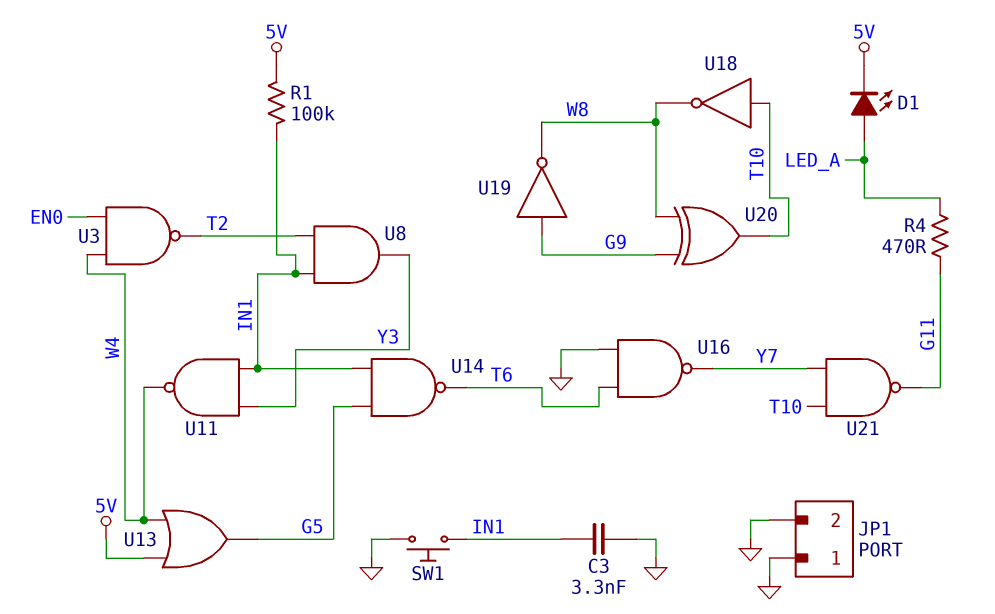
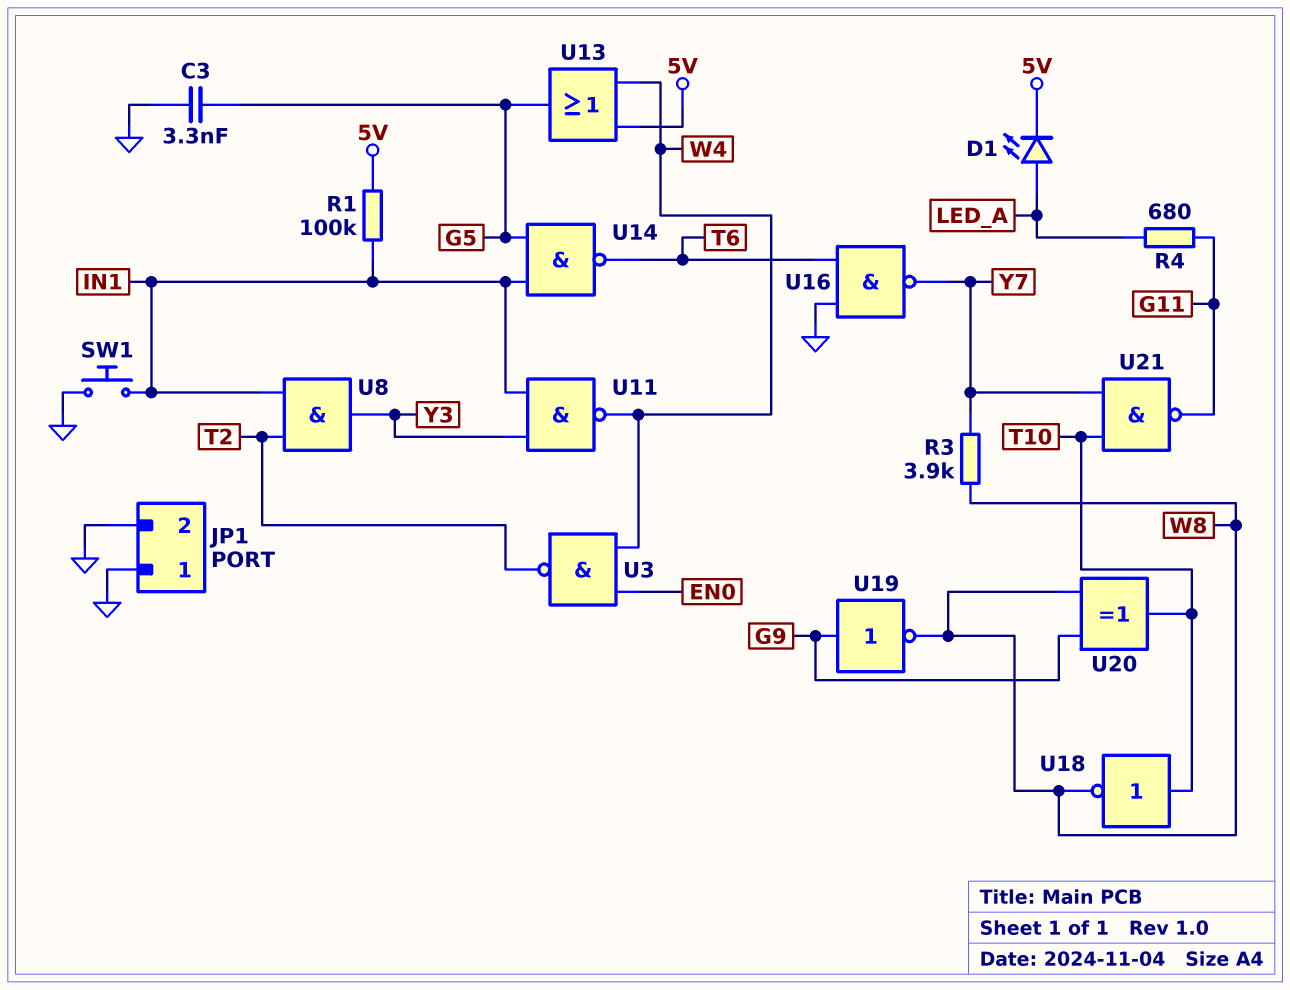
C3: 3.3nF (GND, IN1) -> 3.3nF (G5, GND)
R3: none -> 3.9k (W8, Y7)
R4: 470 (G11, LED_A) -> 680 (G11, LED_A)

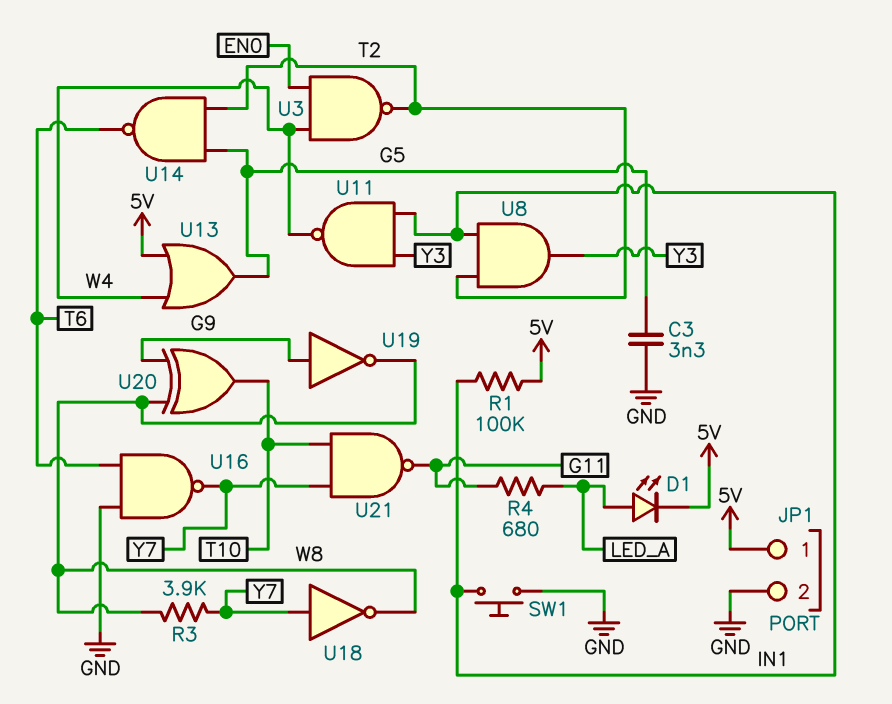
JP1 pin 1: GND -> 5V
U14: NAND (in G5, in IN1, out T6) -> NAND (in G5, in T2, out T6)
U18: NOT (in T10, out W8) -> NOT (in Y7, out W8)

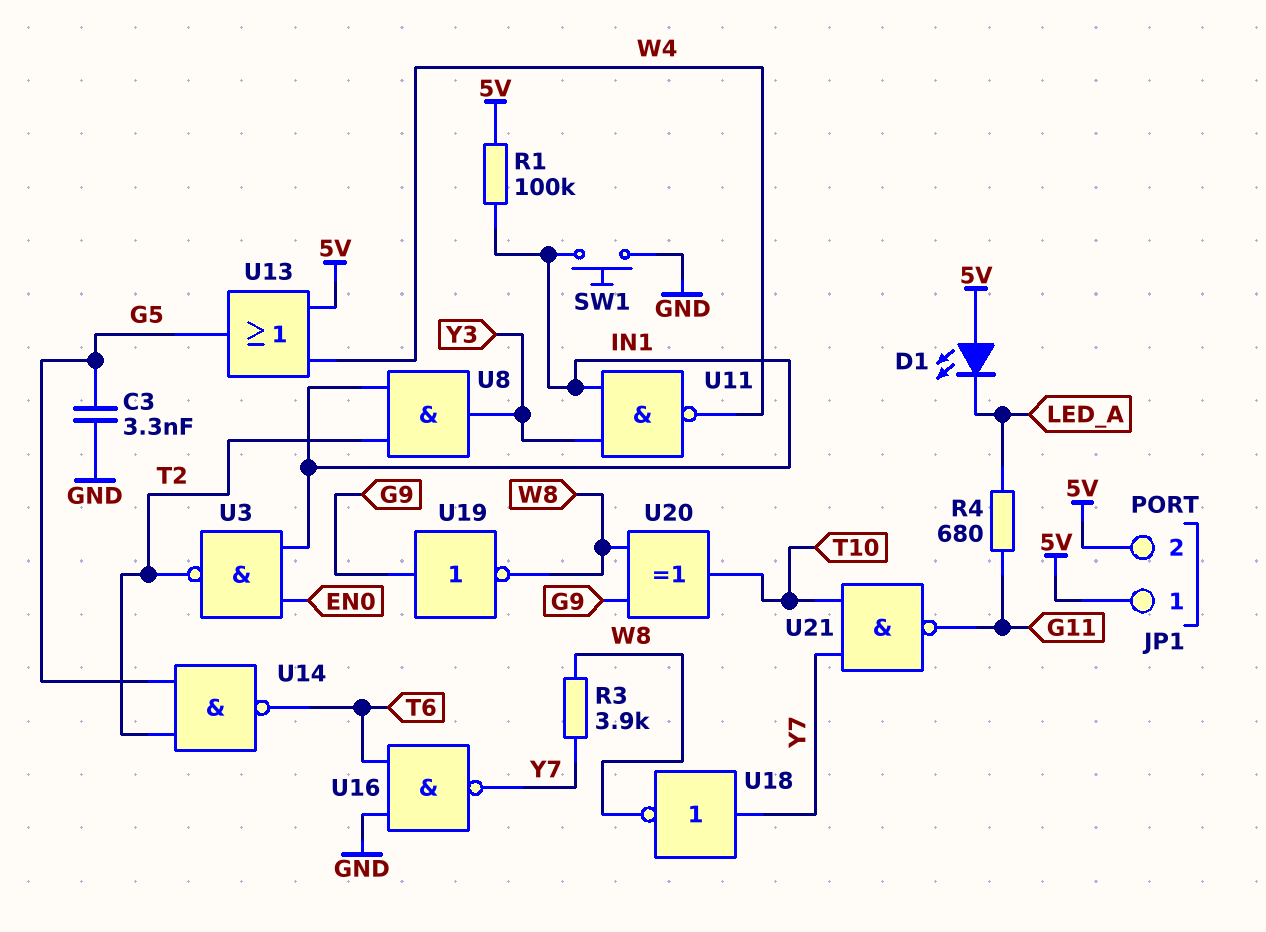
D1: LED (A LED_A, K 5V) -> LED (A 5V, K LED_A)
JP1 pin 2: GND -> 5V
U3: NAND (in EN0, in W4, out T2) -> NAND (in EN0, in IN1, out T2)

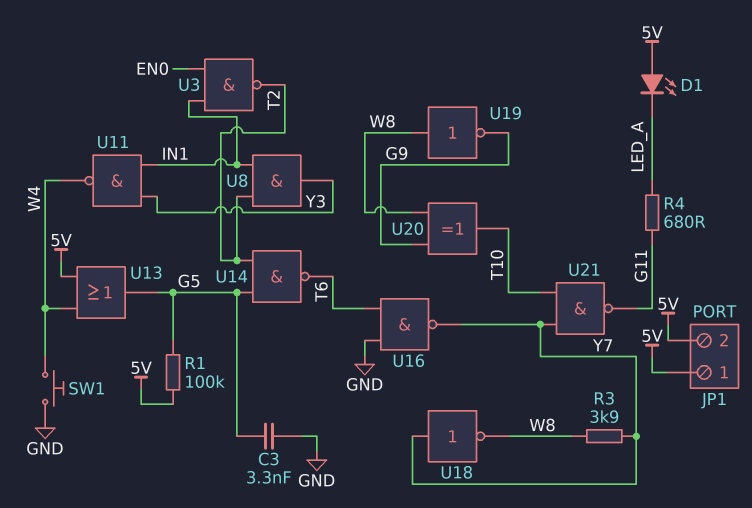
R1: 100k (5V, IN1) -> 100k (5V, G5)
SW1: button (GND, IN1) -> button (GND, W4)
U19: NOT (in G9, out W8) -> NOT (in W8, out G9)

